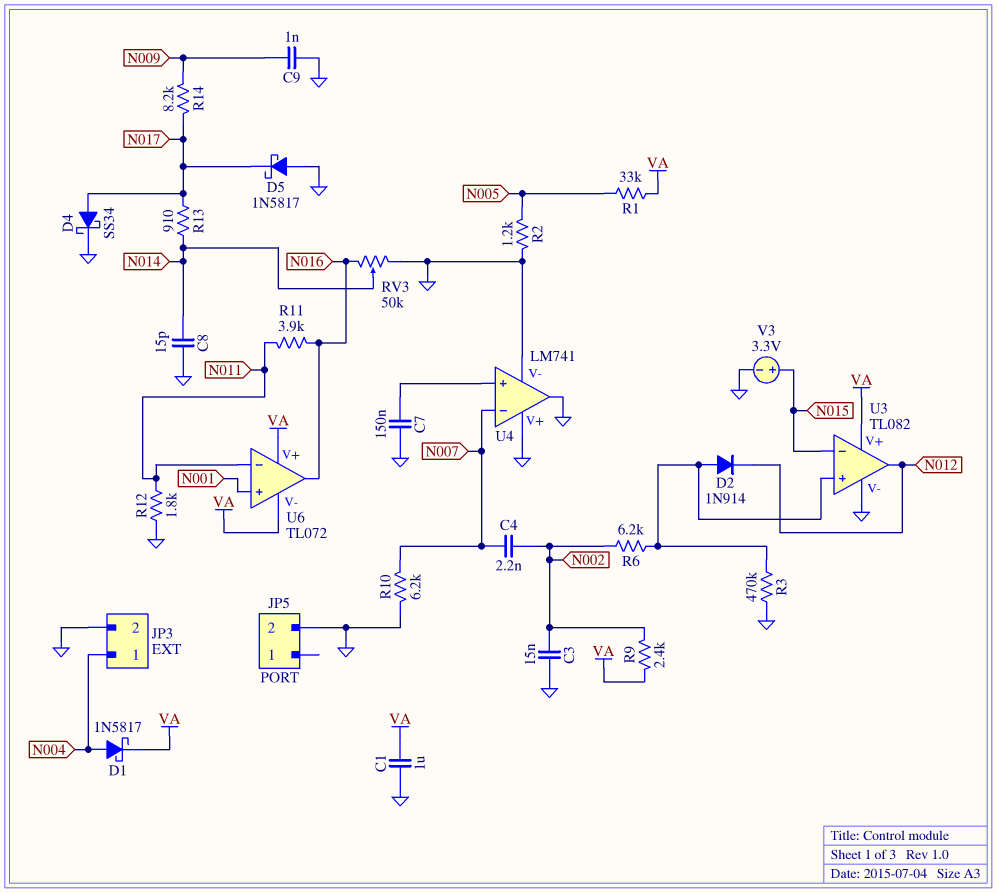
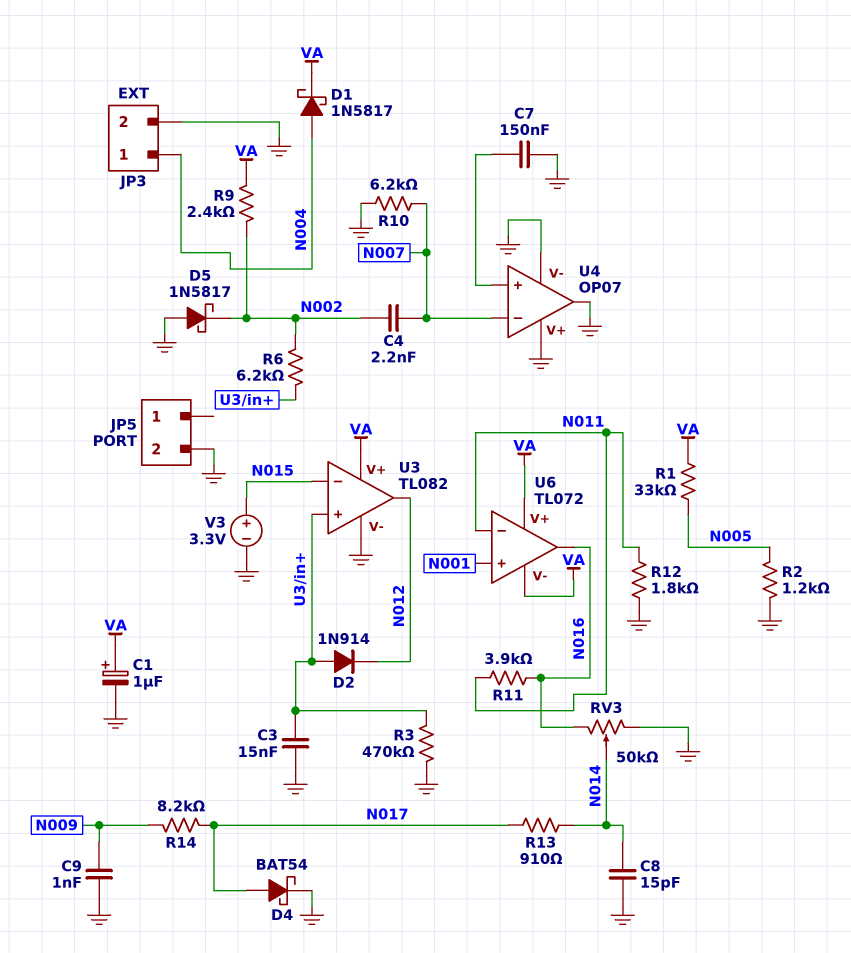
C1: 1uF (GND, VA) -> 1uF (plus VA, minus GND)
C3: 15nF (GND, N002) -> 15nF (GND, U3/in+)
D4: schottky SS34 (A N017, K GND) -> schottky BAT54 (A N017, K GND)
D5: schottky 1N5817 (A GND, K N017) -> schottky 1N5817 (A GND, K N002)
U4: LM741 -> OP07

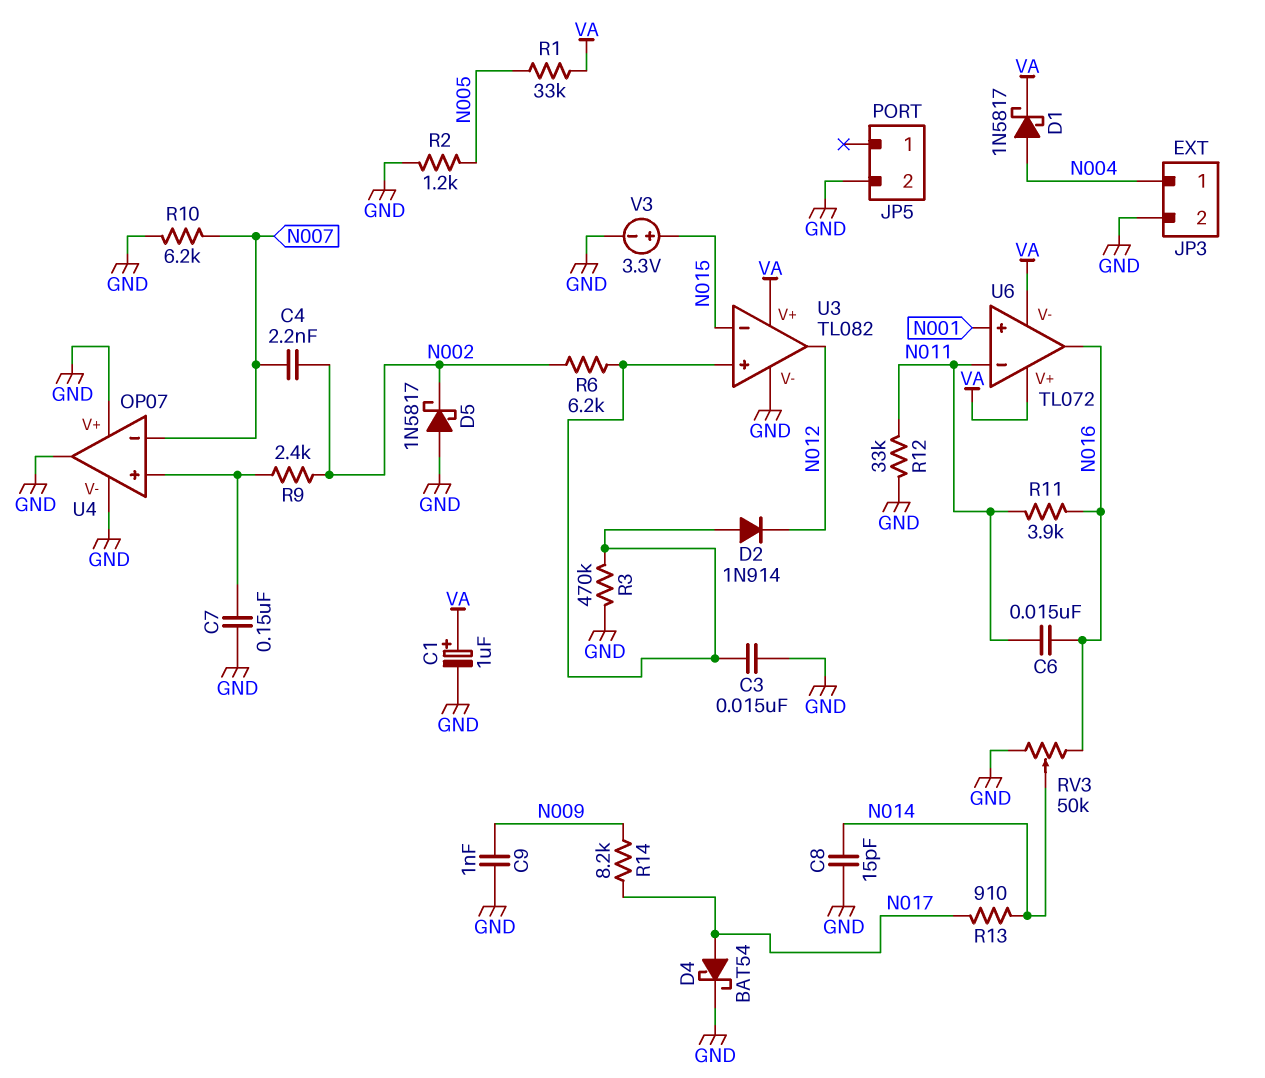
C6: none -> 15nF (N011, N016)
R9: 2.4k (N002, VA) -> 2.4k (N002, U4/in+)
R12: 1.8k (GND, N011) -> 33k (GND, N011)

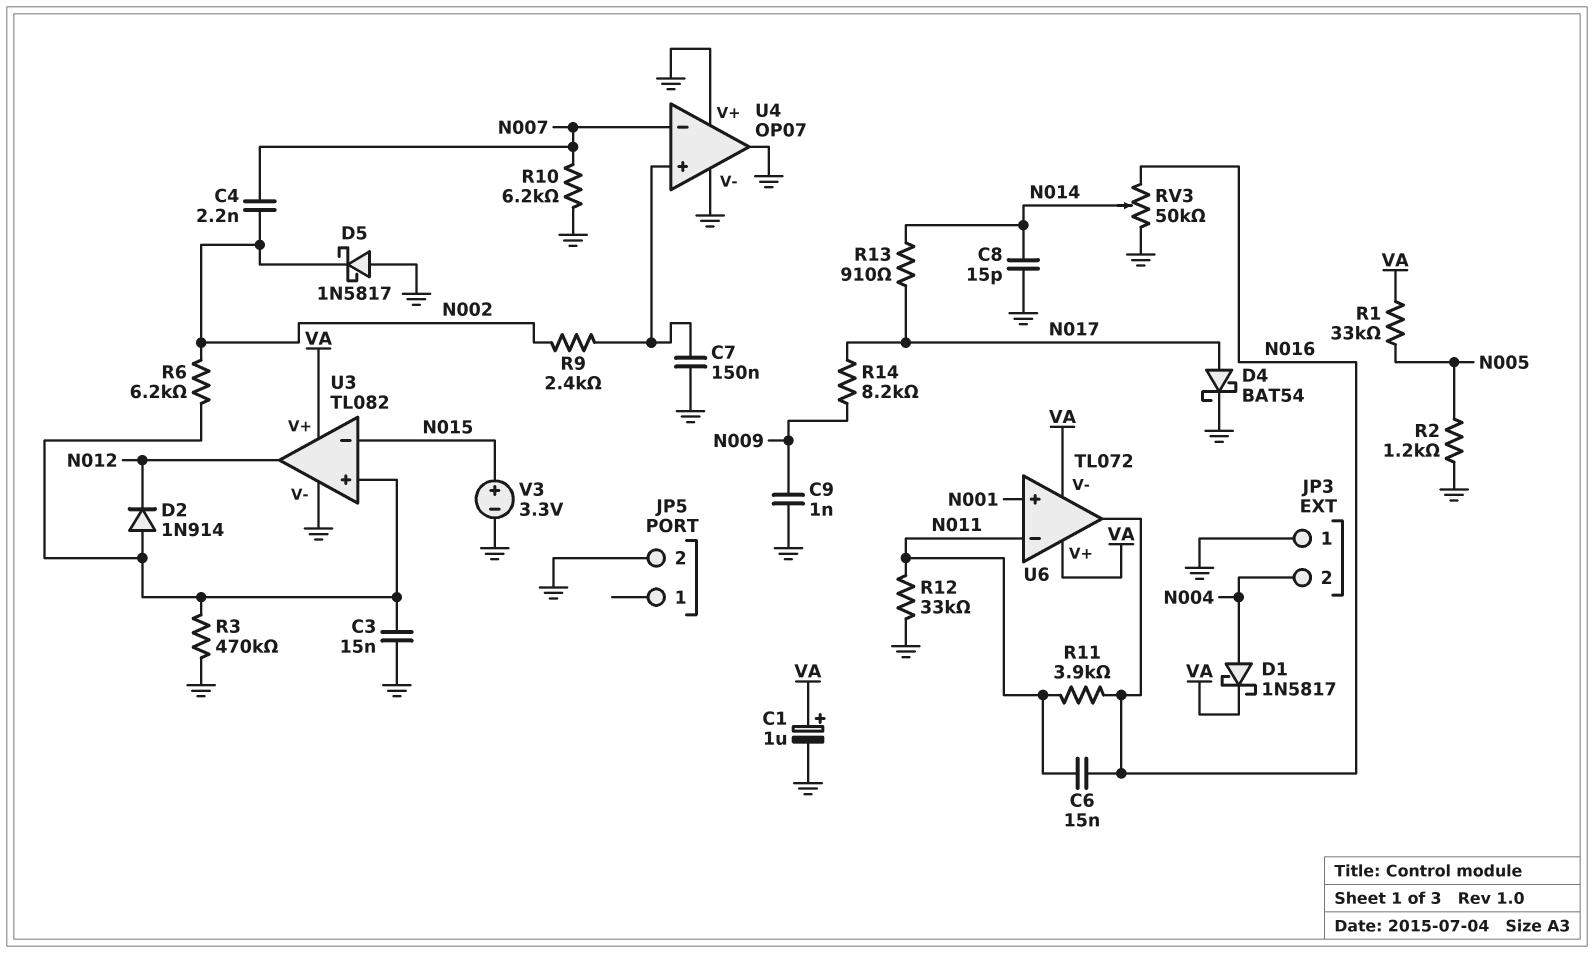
JP3 pin 1: N004 -> GND
JP3 pin 2: GND -> N004

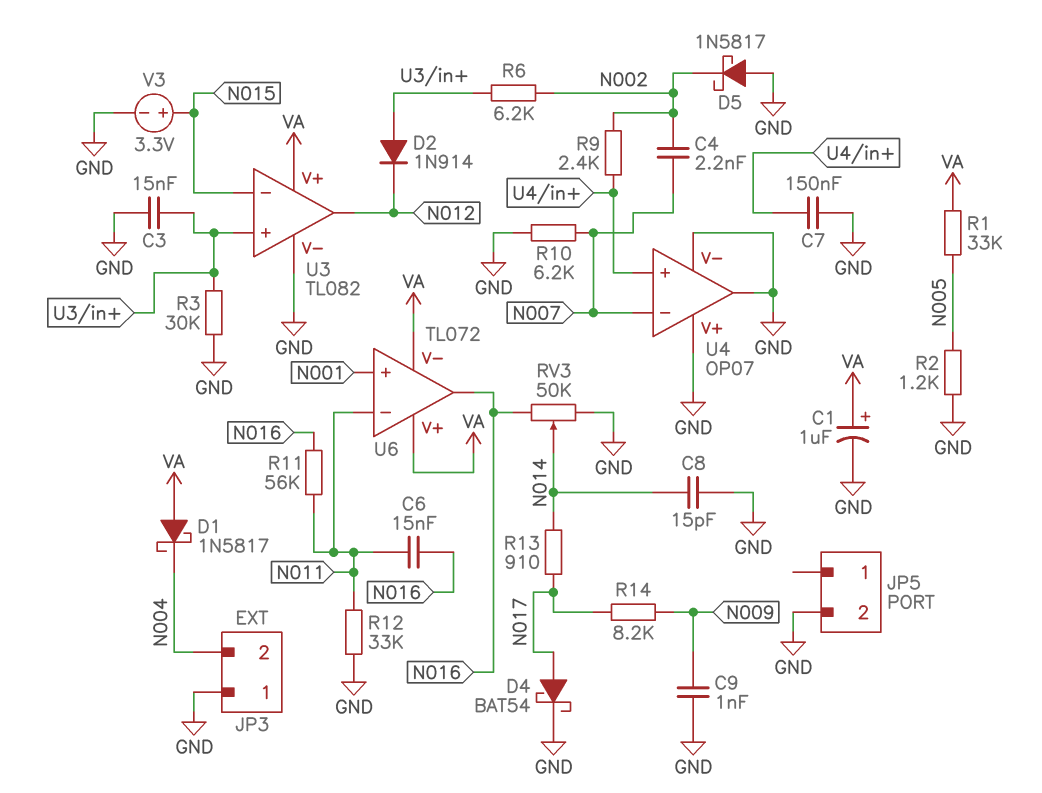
D1: schottky 1N5817 (A N004, K VA) -> schottky 1N5817 (A VA, K N004)
R3: 470k (GND, U3/in+) -> 30k (GND, U3/in+)
R11: 3.9k (N011, N016) -> 56k (N011, N016)

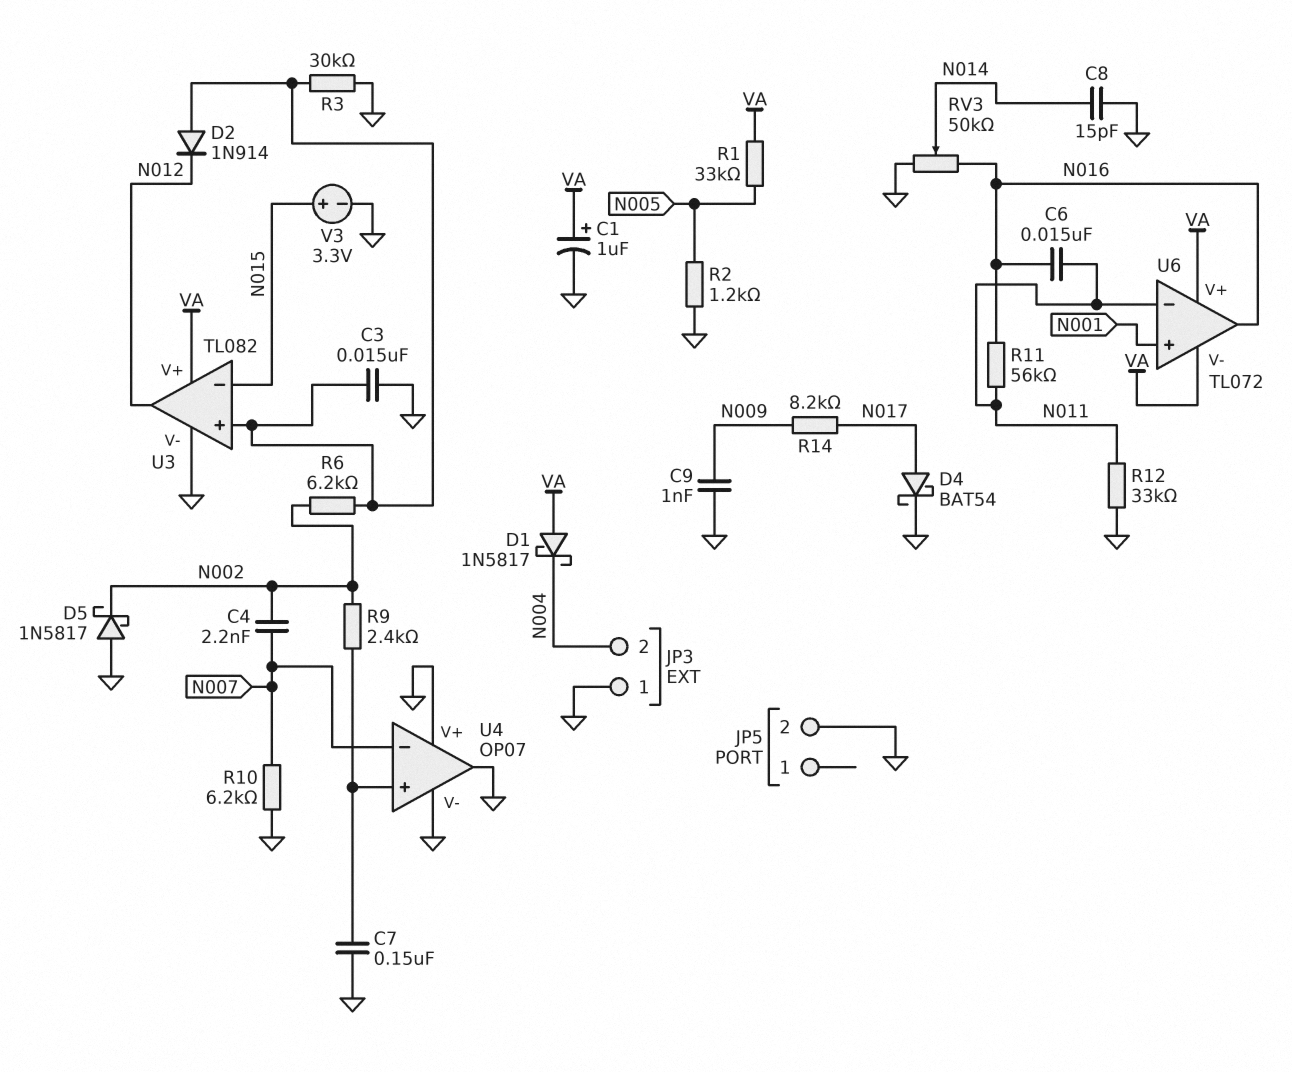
R13: 910 (N014, N017) -> none

